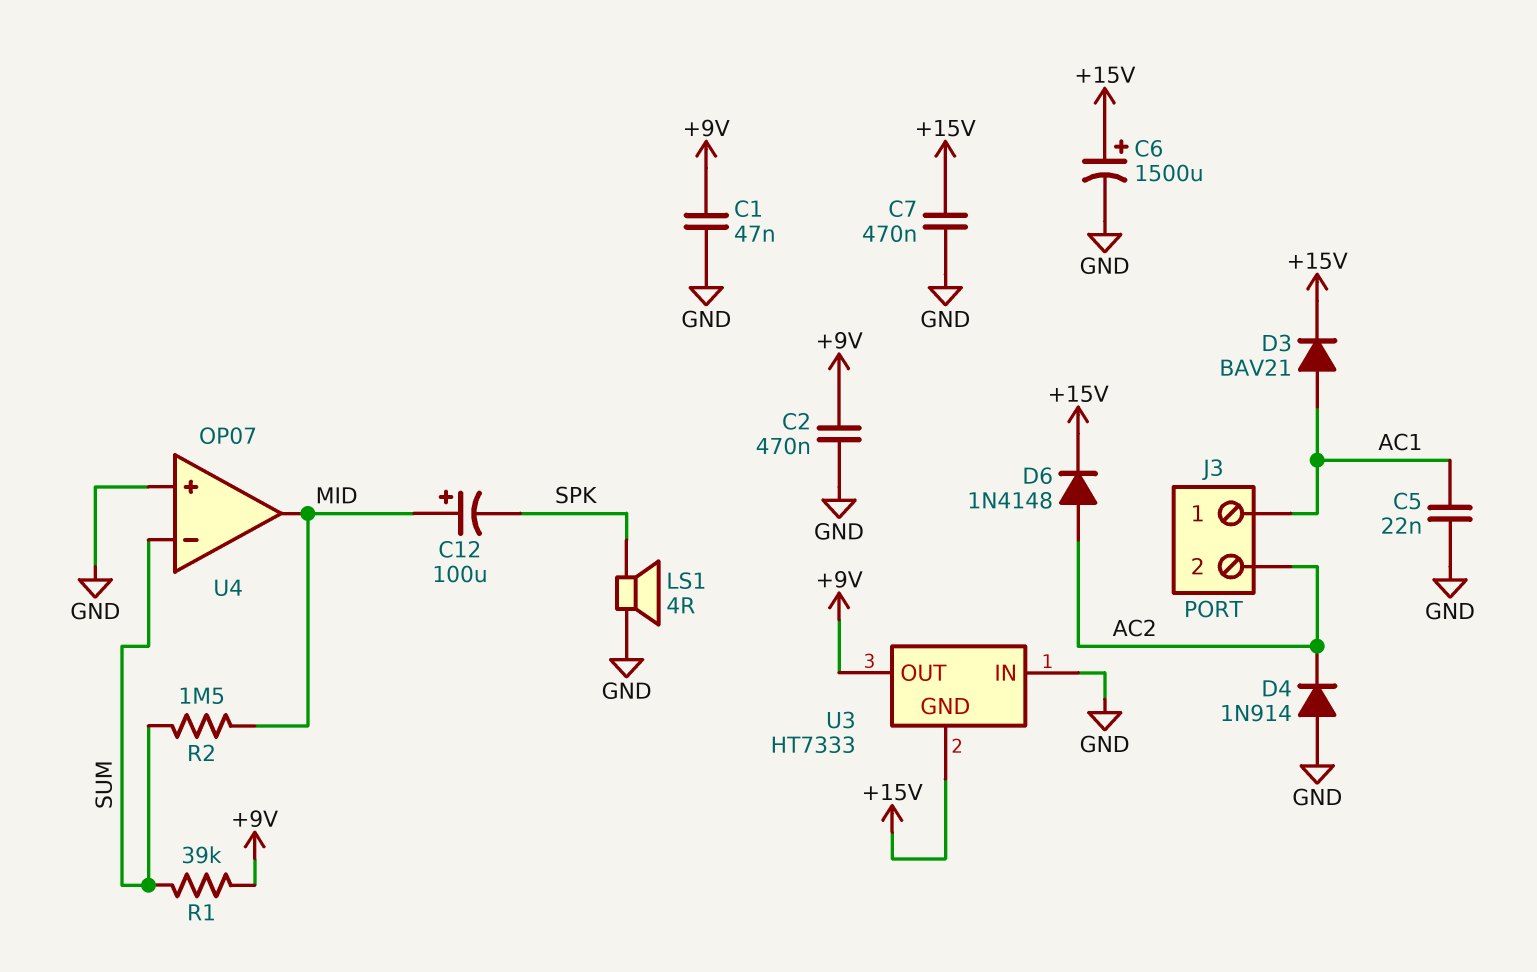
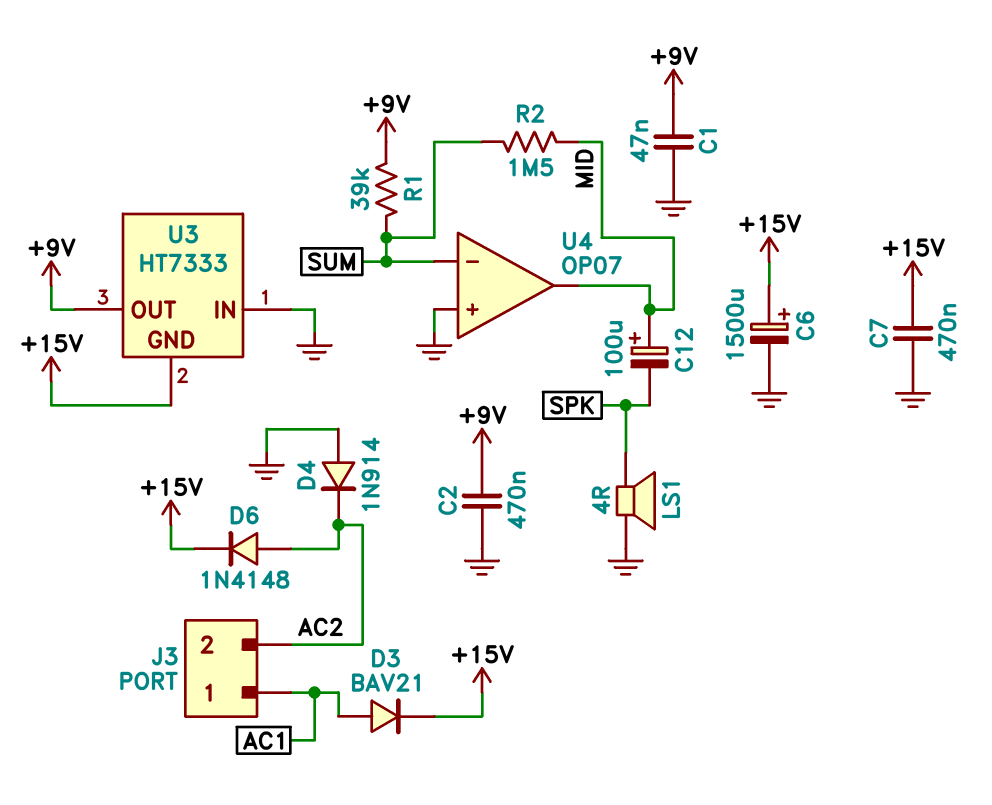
C5: 22nF (AC1, GND) -> none

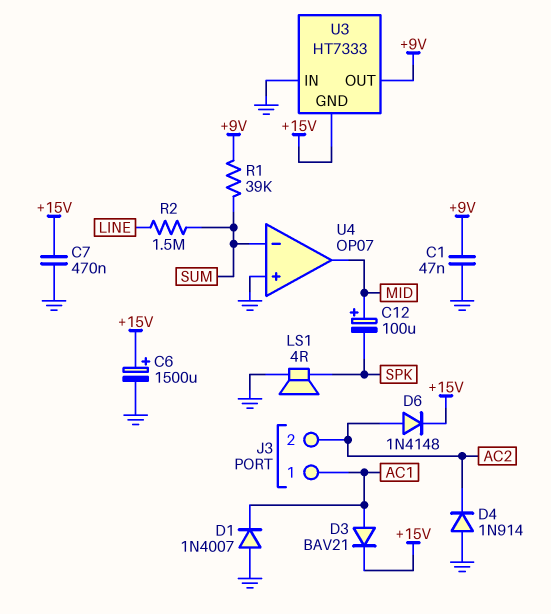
C2: 470nF (+9V, GND) -> none
D1: none -> diode 1N4007 (A GND, K AC1)
R2: 1.5M (MID, SUM) -> 1.5M (LINE, SUM)

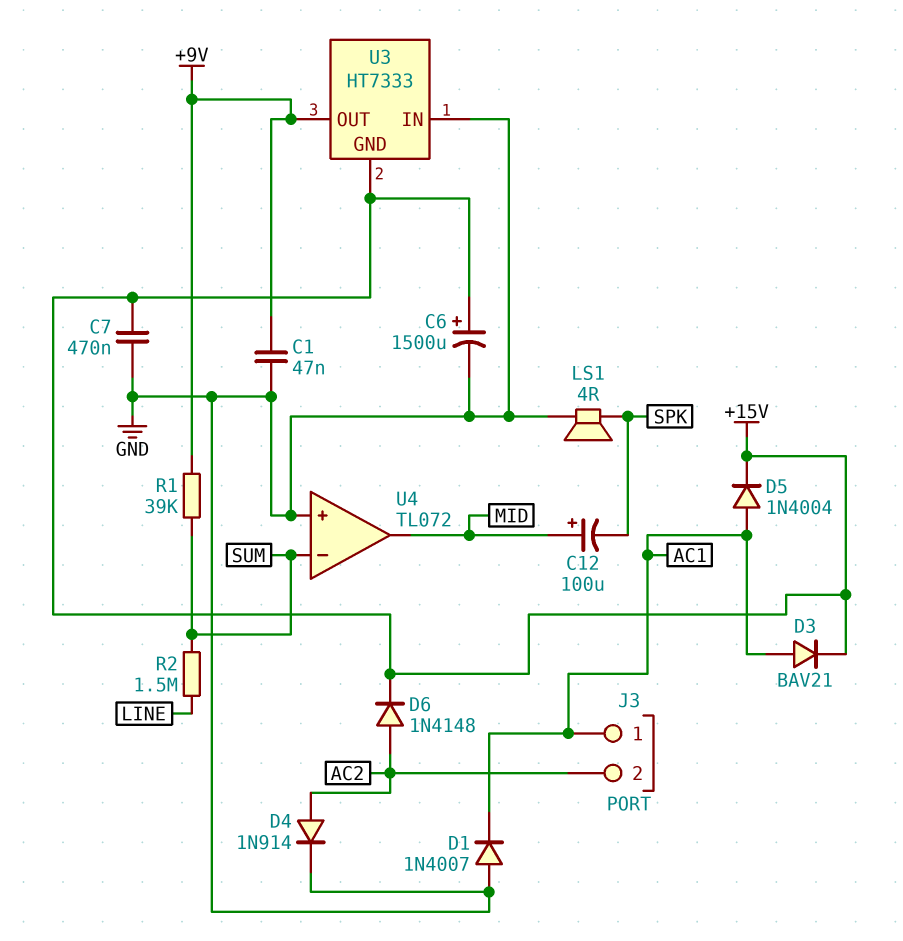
D4: diode 1N914 (A GND, K AC2) -> diode 1N914 (A AC2, K GND)
D5: none -> diode 1N4004 (A AC1, K +15V)
U4: OP07 -> TL072

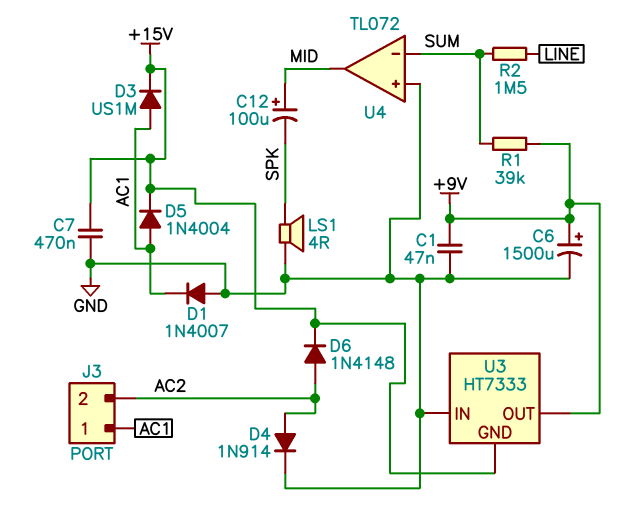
C6: 1500uF (plus +15V, minus GND) -> 1500uF (plus +9V, minus GND)
D3: diode BAV21 (A AC1, K +15V) -> diode US1M (A AC1, K +15V)

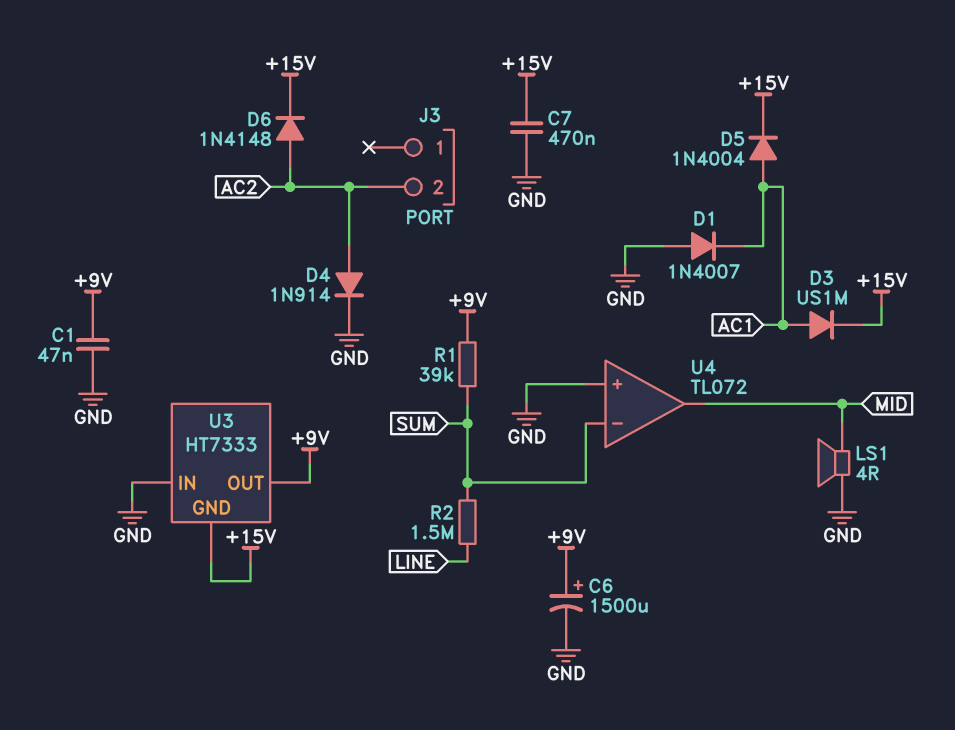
C12: 100uF (plus MID, minus SPK) -> none
J3 pin 1: AC1 -> none
LS1: speaker 4R (GND, SPK) -> speaker 4R (GND, MID)

